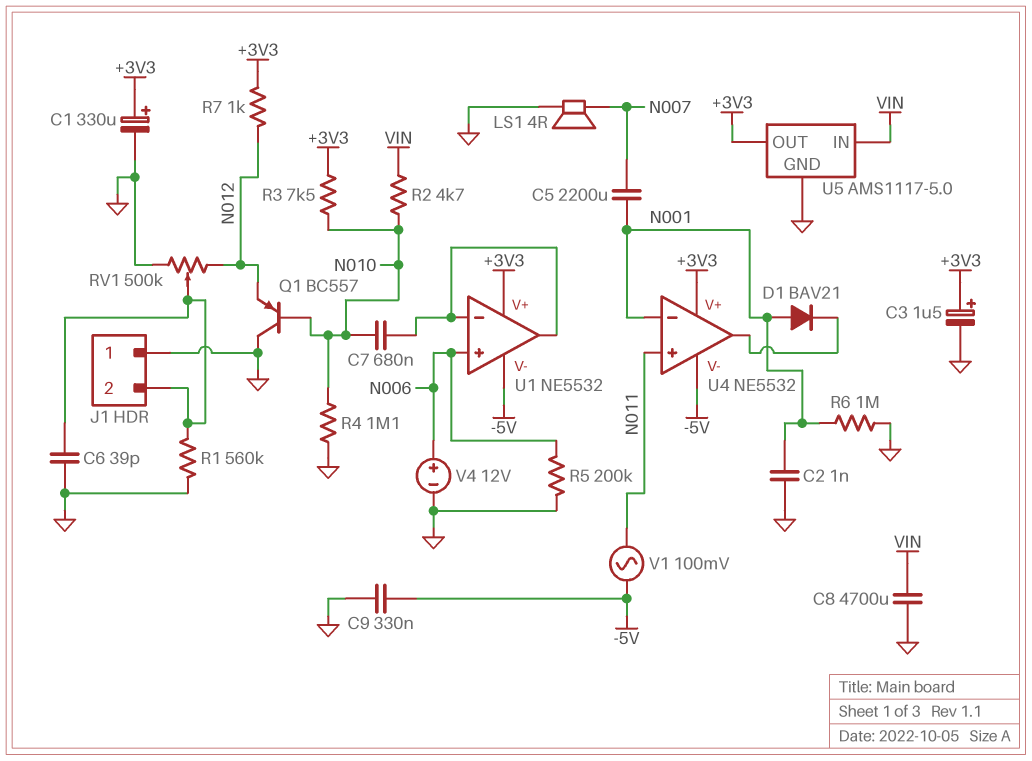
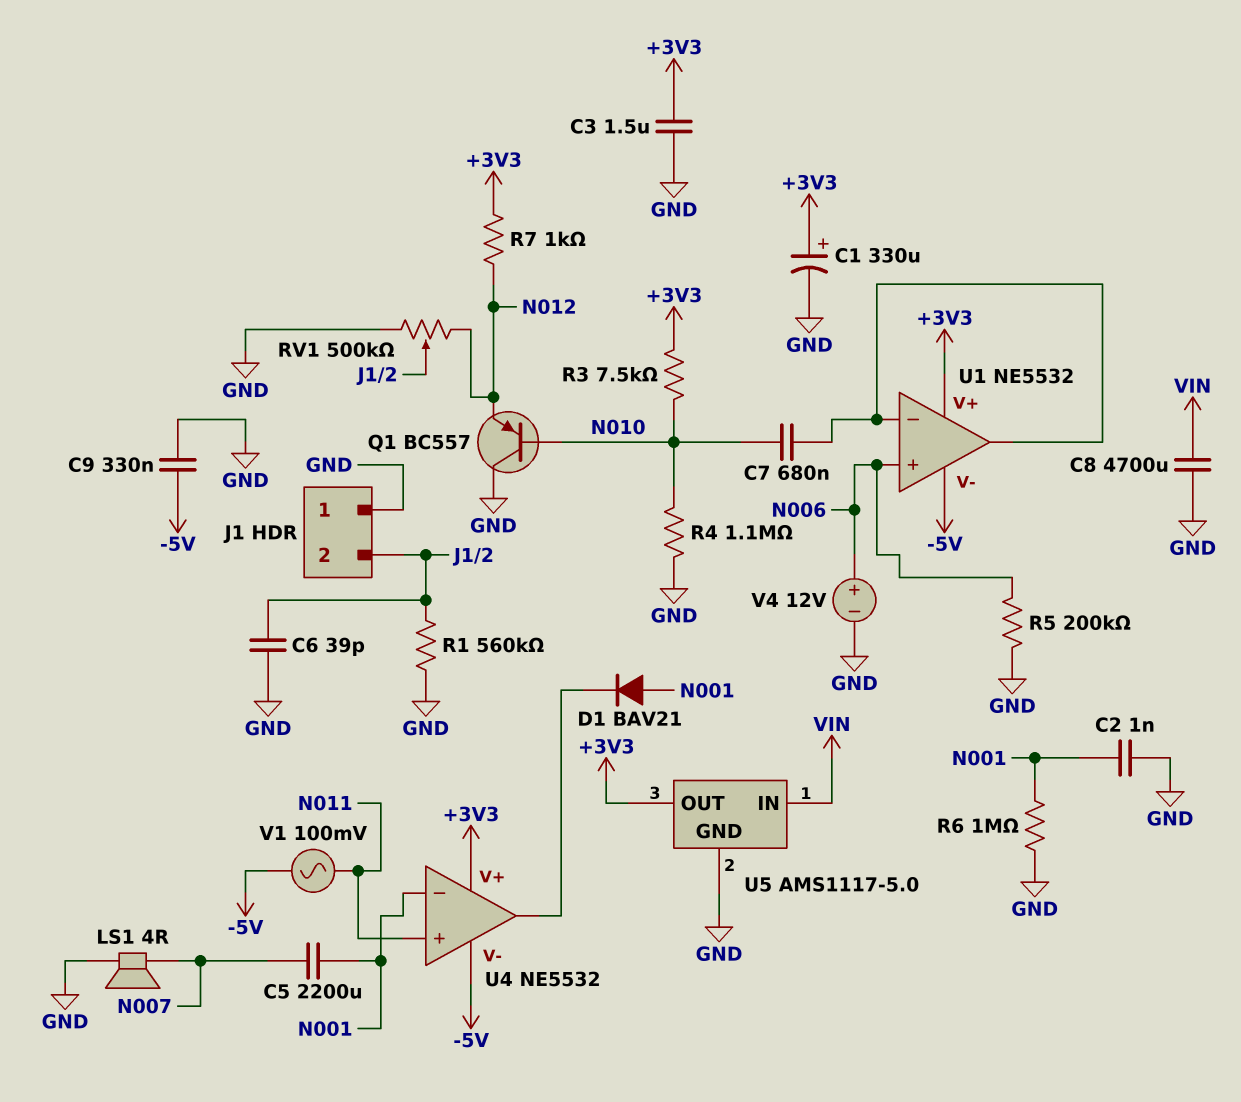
C3: 1.5uF (plus +3V3, minus GND) -> 1.5uF (+3V3, GND)
R2: 4.7k (N010, VIN) -> none

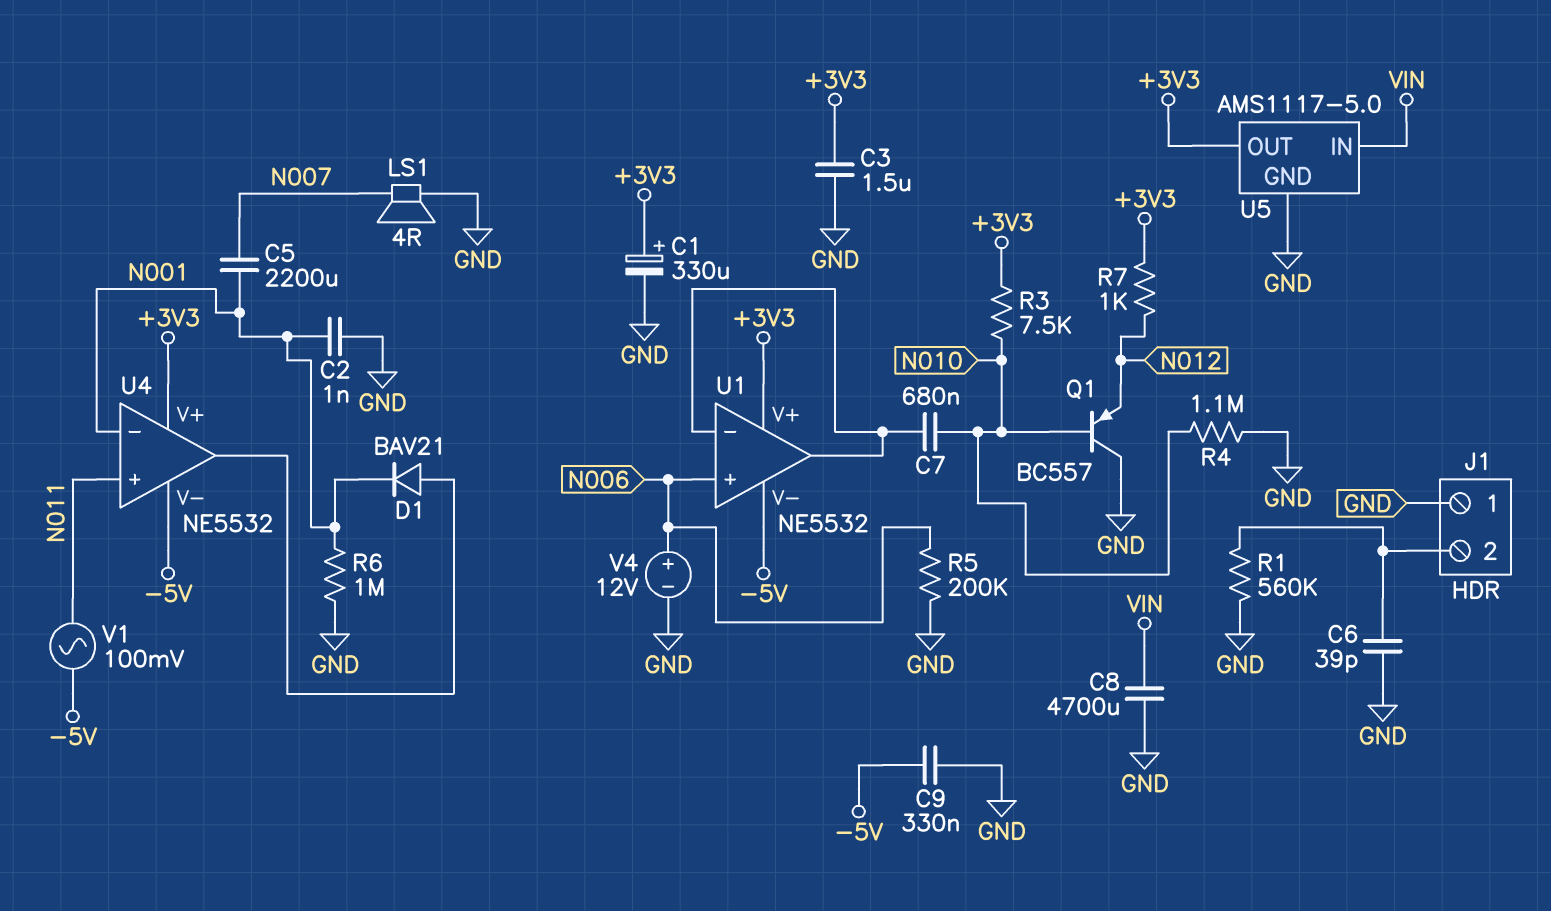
D1: diode BAV21 (A N001, K U4/out) -> diode BAV21 (A U4/out, K N001)
RV1: 500k (GND, N012, wiper J1/2) -> none

